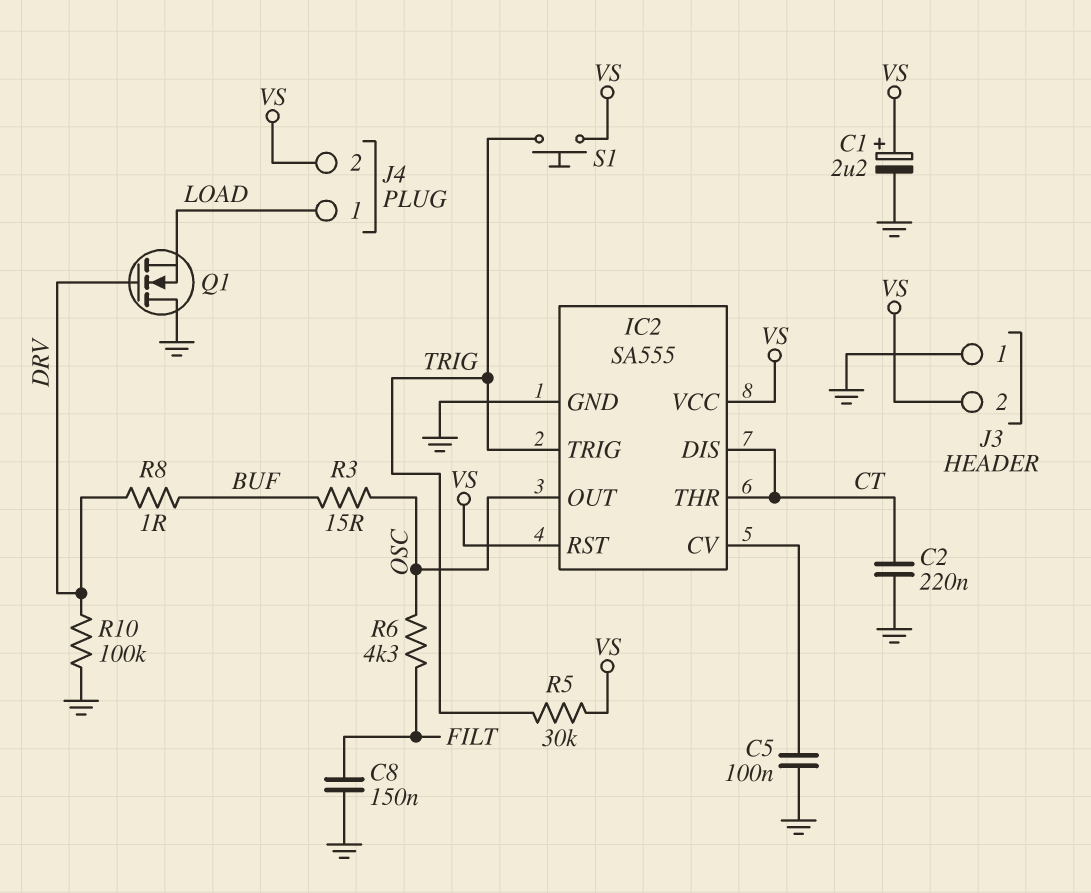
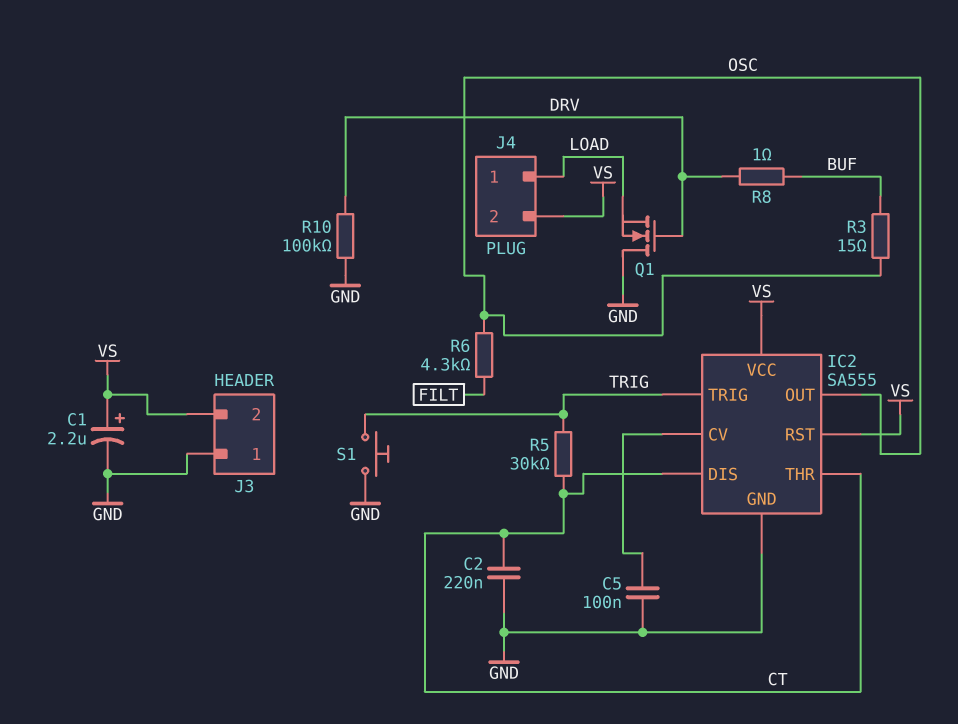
C8: 150nF (FILT, GND) -> none
R5: 30k (TRIG, VS) -> 30k (CT, TRIG)
S1: button (TRIG, VS) -> button (GND, TRIG)

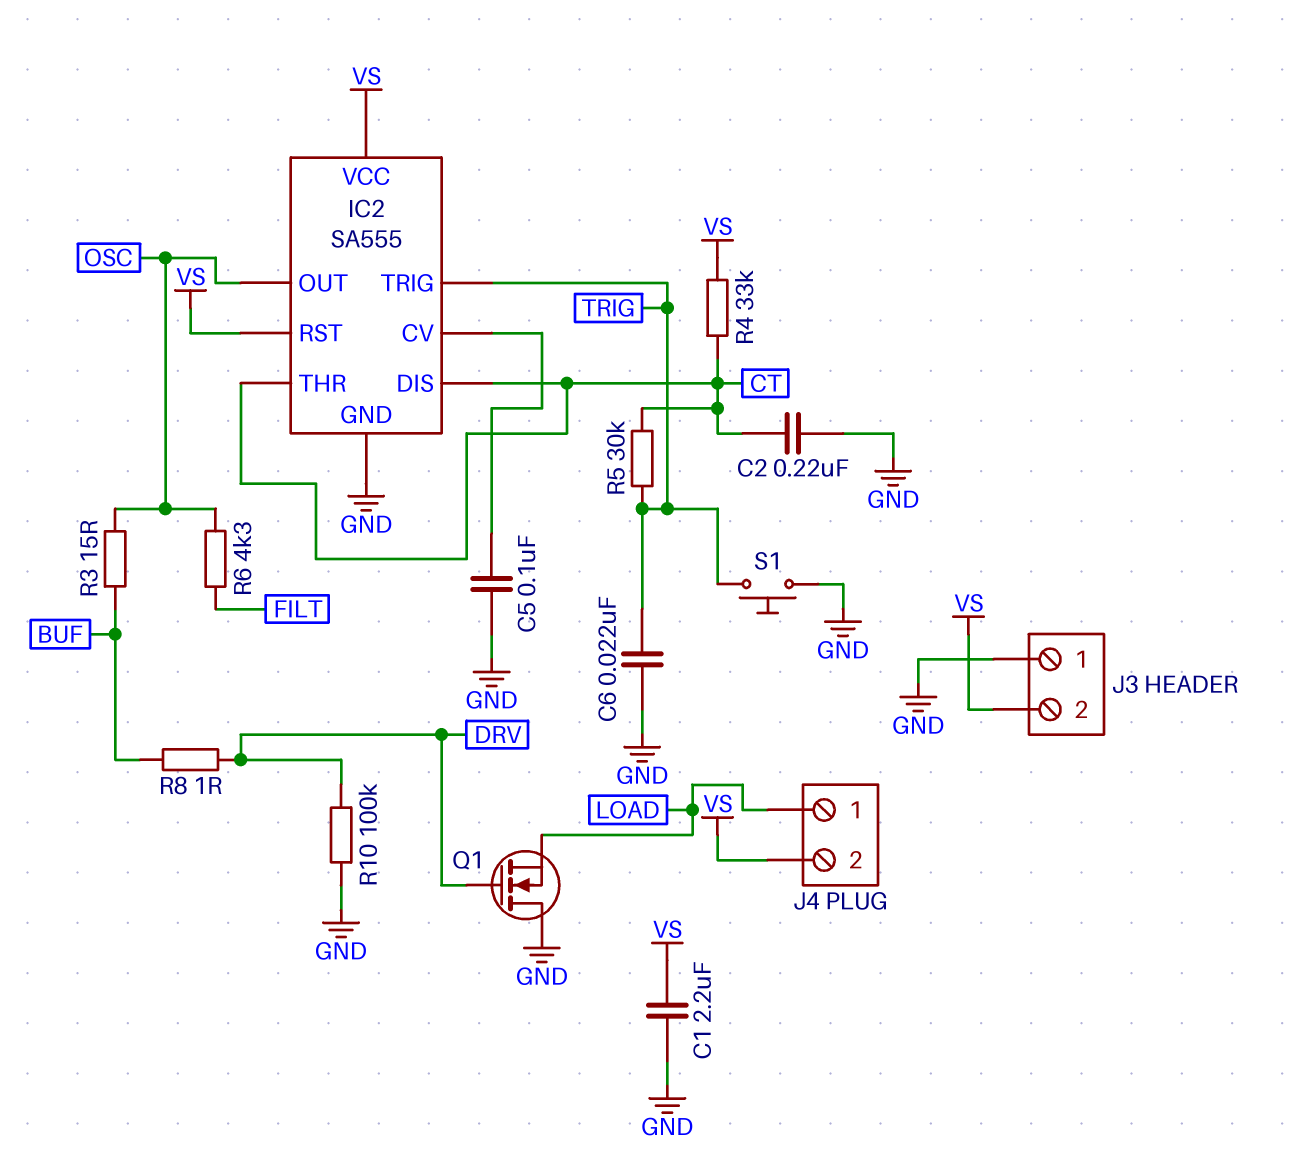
C1: 2.2uF (plus VS, minus GND) -> 2.2uF (GND, VS)
C6: none -> 22nF (GND, TRIG)
R4: none -> 33k (CT, VS)

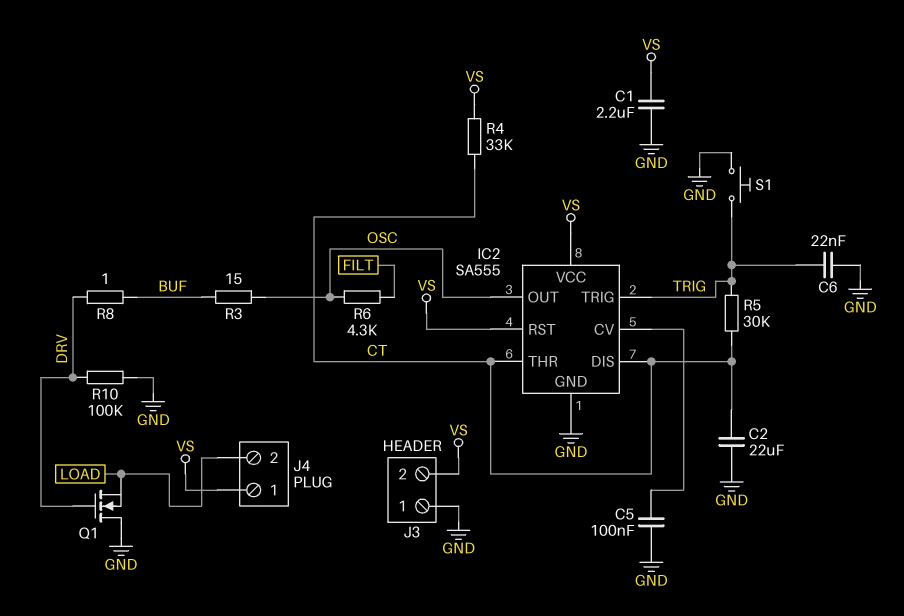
C2: 220nF (CT, GND) -> 22uF (CT, GND)
J4 pin 1: LOAD -> VS
J4 pin 2: VS -> LOAD

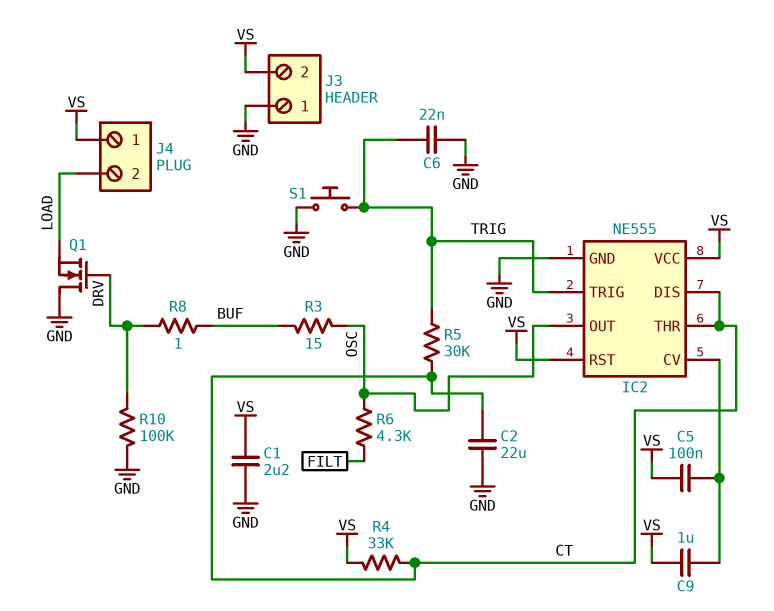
C5: 100nF (GND, IC2/CV) -> 100nF (IC2/CV, VS)
C9: none -> 1uF (IC2/CV, VS)
IC2: SA555 -> NE555

